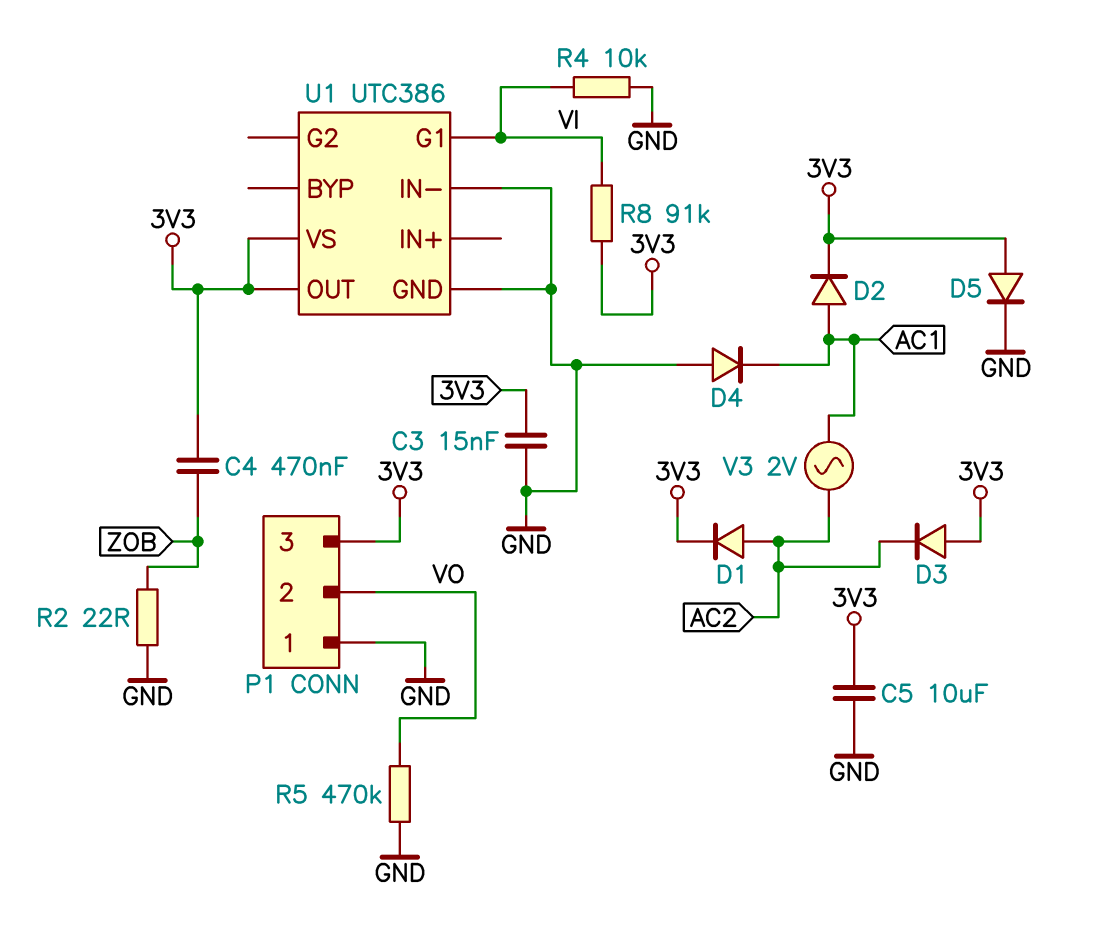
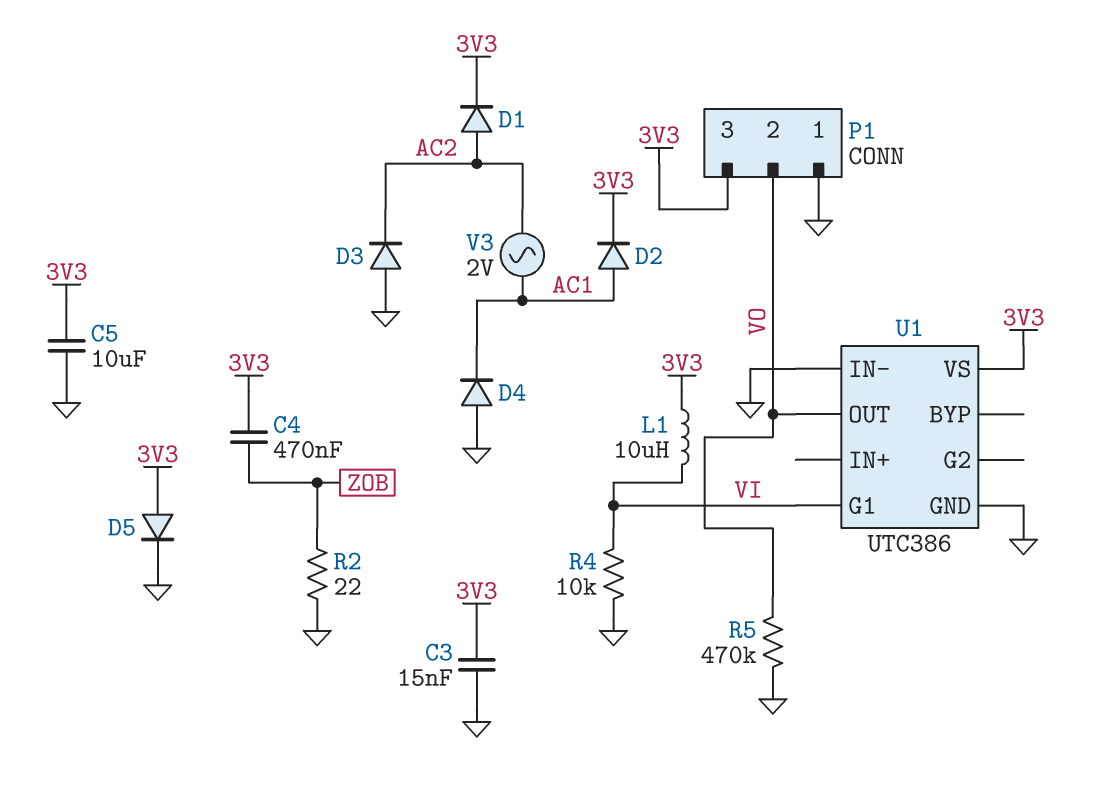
D3: diode (A 3V3, K AC2) -> diode (A GND, K AC2)
L1: none -> 10uH (3V3, VI)
R8: 91k (3V3, VI) -> none
U1 pin OUT: 3V3 -> VO

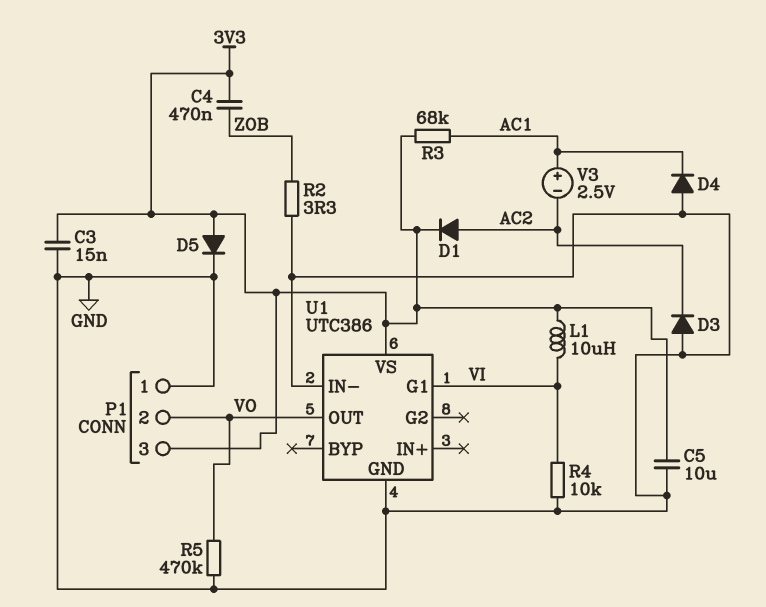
D2: diode (A AC1, K 3V3) -> none
R2: 22 (GND, ZOB) -> 3.3 (GND, ZOB)
R3: none -> 68k (3V3, AC1)
V3: AC 2V (AC1, AC2) -> 2.5V (plus AC1, minus AC2)

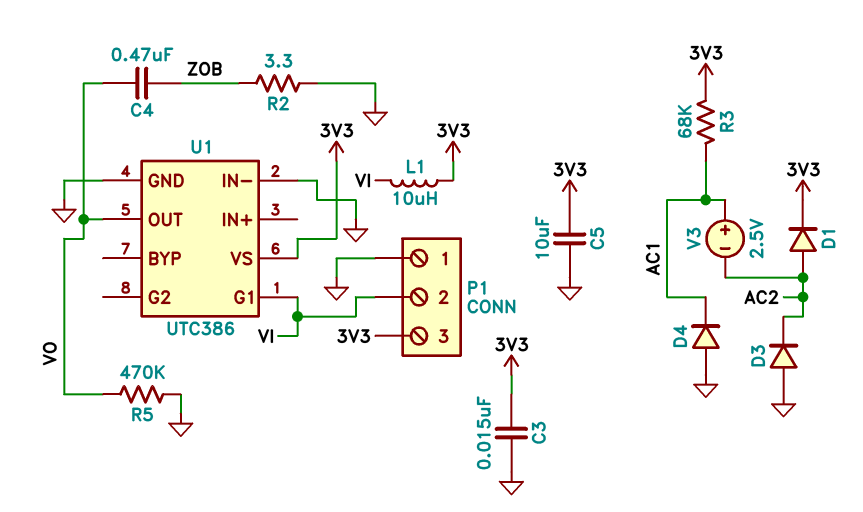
C4: 470nF (3V3, ZOB) -> 470nF (VO, ZOB)
D5: diode (A 3V3, K GND) -> none
P1 pin 2: VO -> VI
R4: 10k (GND, VI) -> none

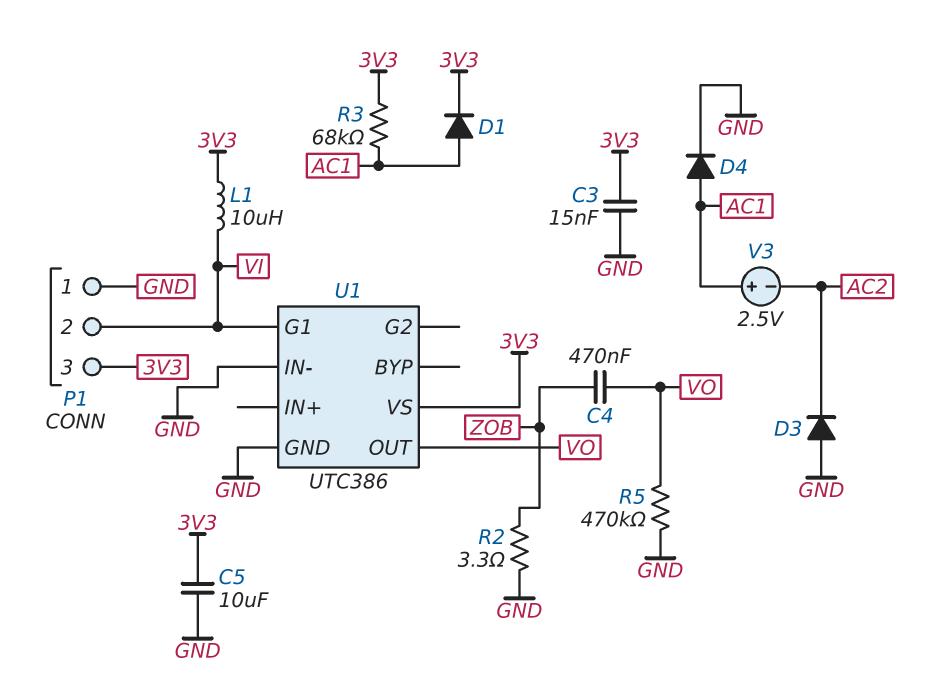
D1: diode (A AC2, K 3V3) -> diode (A AC1, K 3V3)
D4: diode (A GND, K AC1) -> diode (A AC1, K GND)

